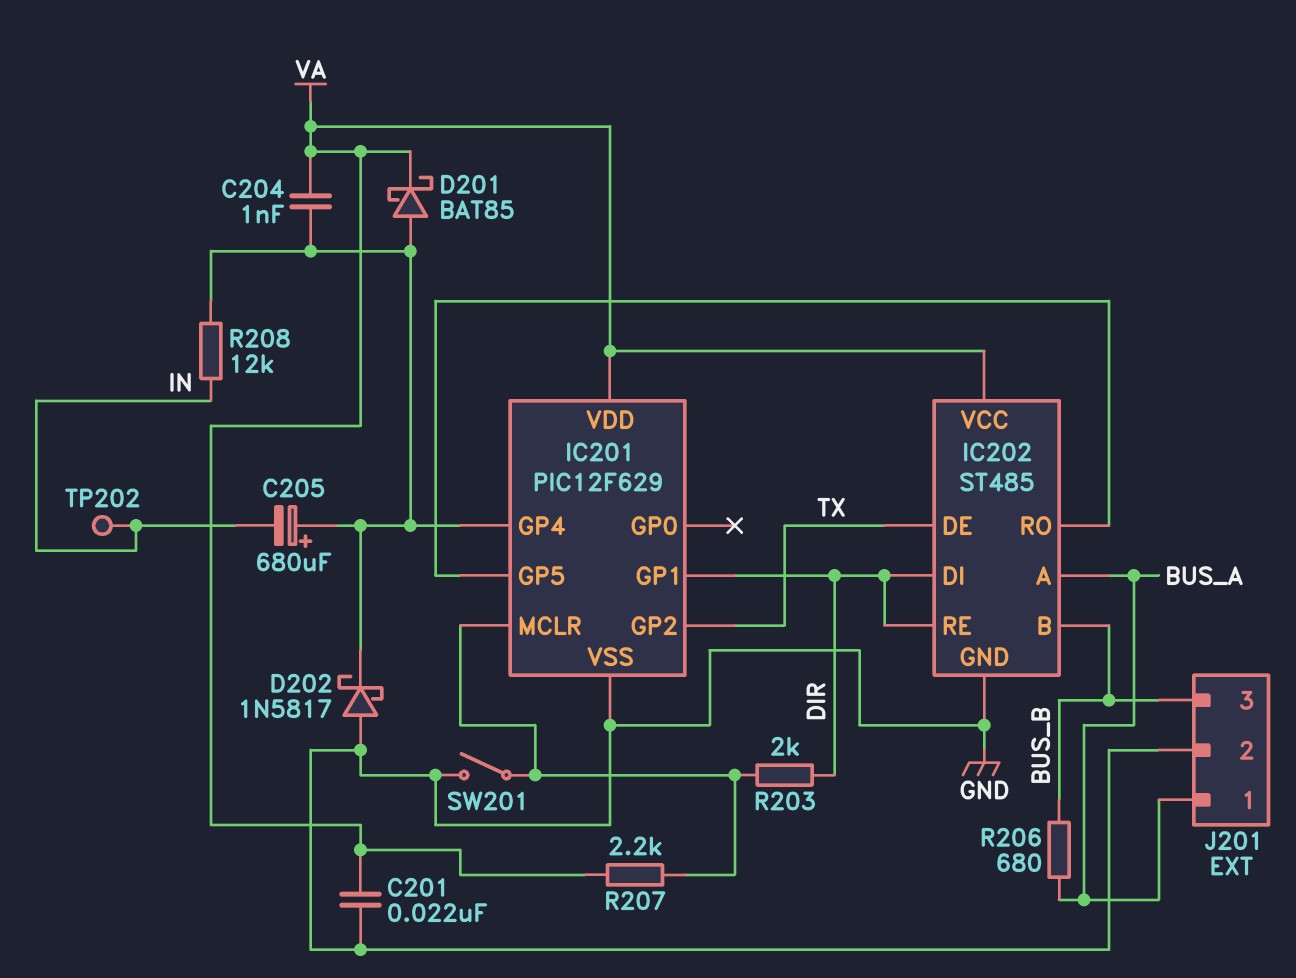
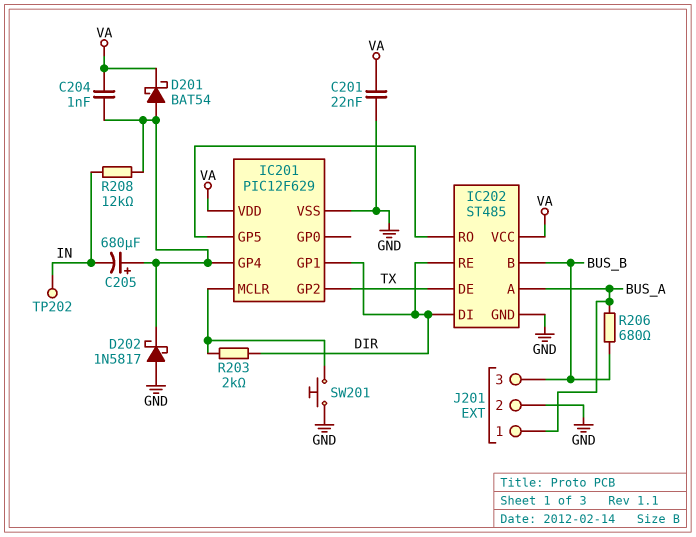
D201: schottky BAT85 (A IC201/GP4, K VA) -> schottky BAT54 (A IC201/GP4, K VA)
R207: 2.2k (IC201/MCLR, VA) -> none
SW201: switch (GND, IC201/MCLR) -> button (GND, IC201/MCLR)

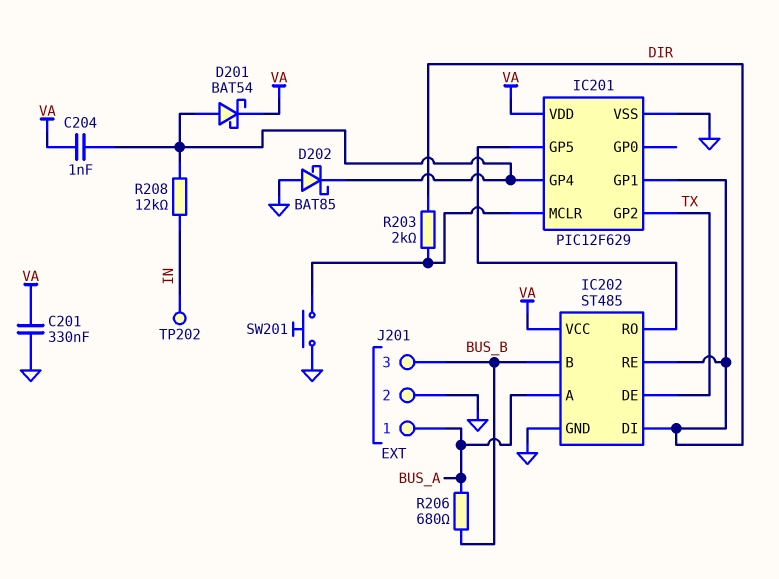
C201: 22nF (GND, VA) -> 330nF (GND, VA)
C205: 680uF (plus IC201/GP4, minus IN) -> none
D202: schottky 1N5817 (A GND, K IC201/GP4) -> schottky BAT85 (A GND, K IC201/GP4)

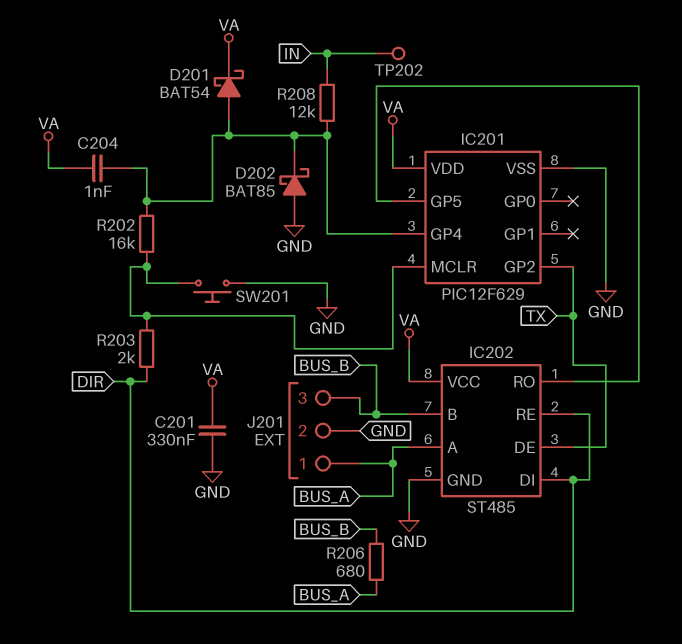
IC201 pin GP1: DIR -> none
R202: none -> 16k (IC201/GP4, IC201/MCLR)

